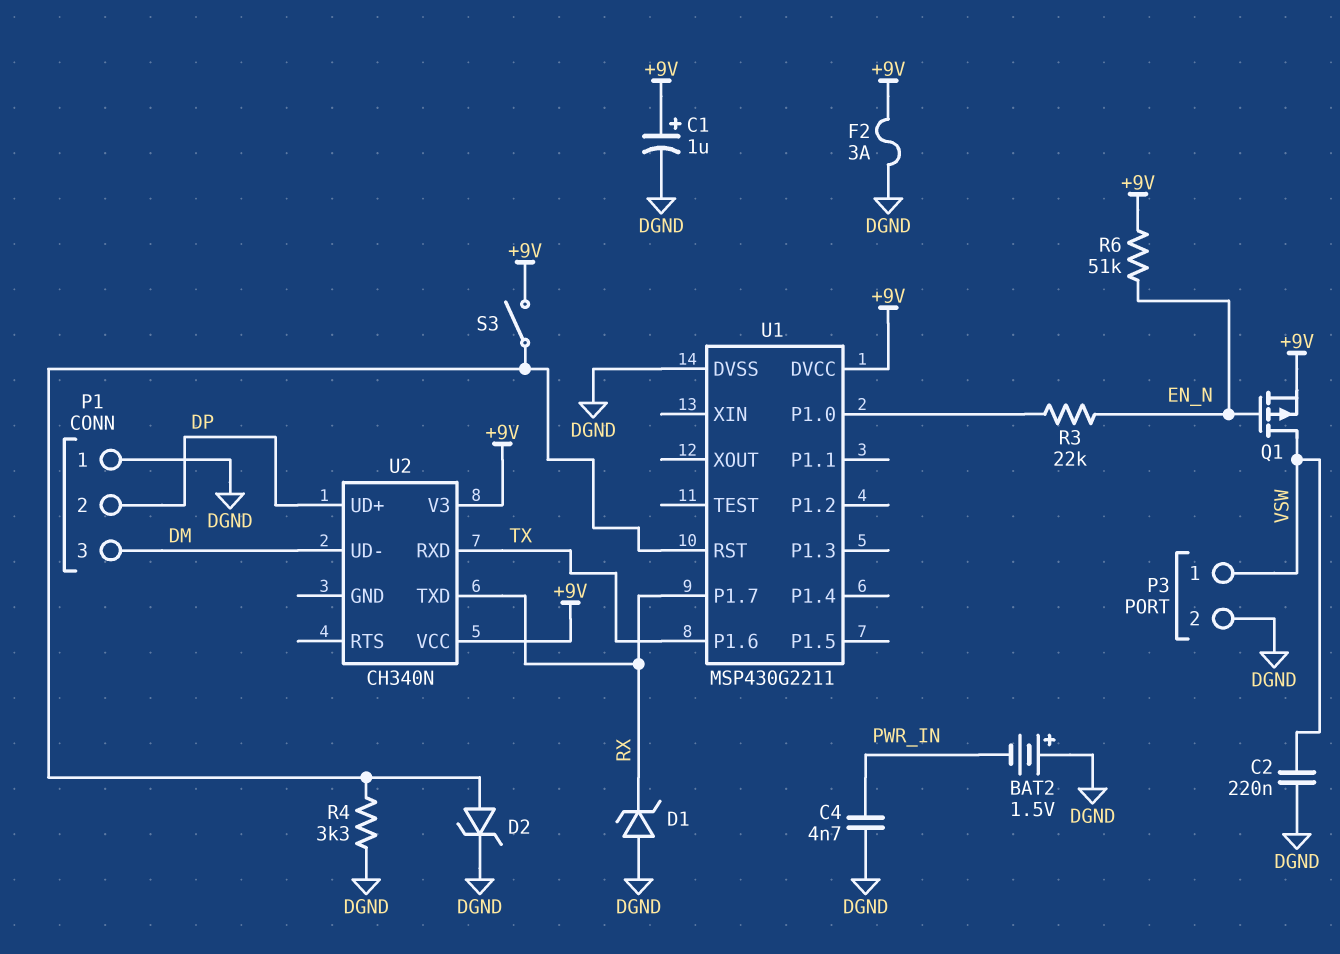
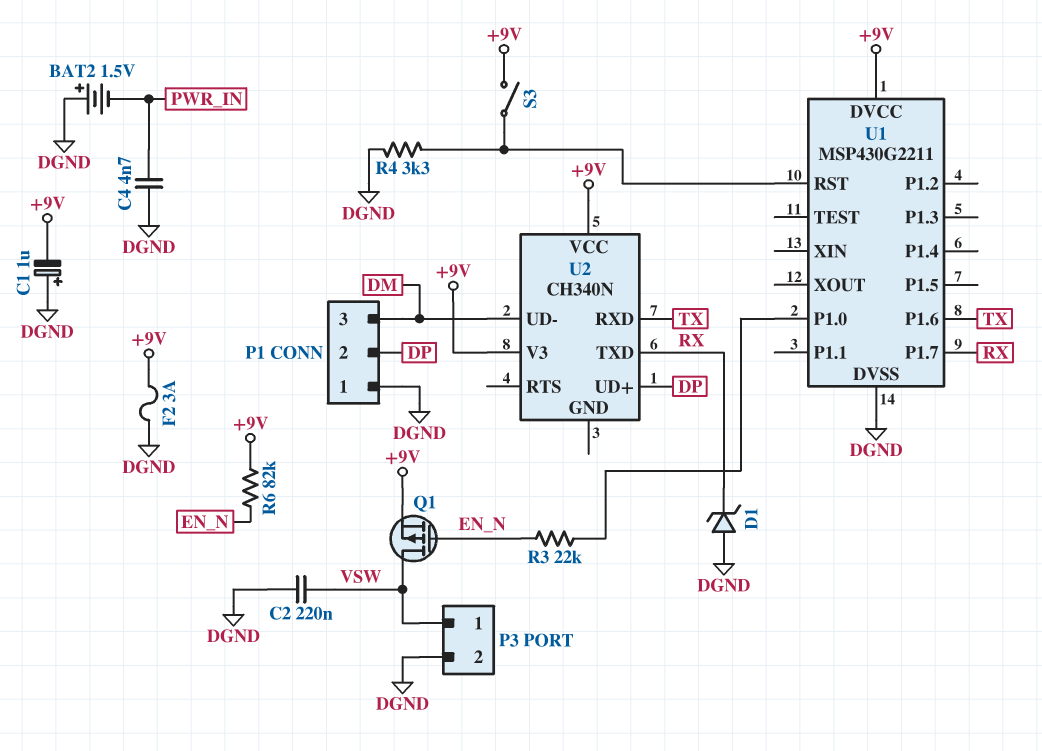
C1: 1uF (plus +9V, minus DGND) -> 1uF (plus DGND, minus +9V)
D2: zener (A U1/RST, K DGND) -> none
R6: 51k (+9V, EN_N) -> 82k (+9V, EN_N)

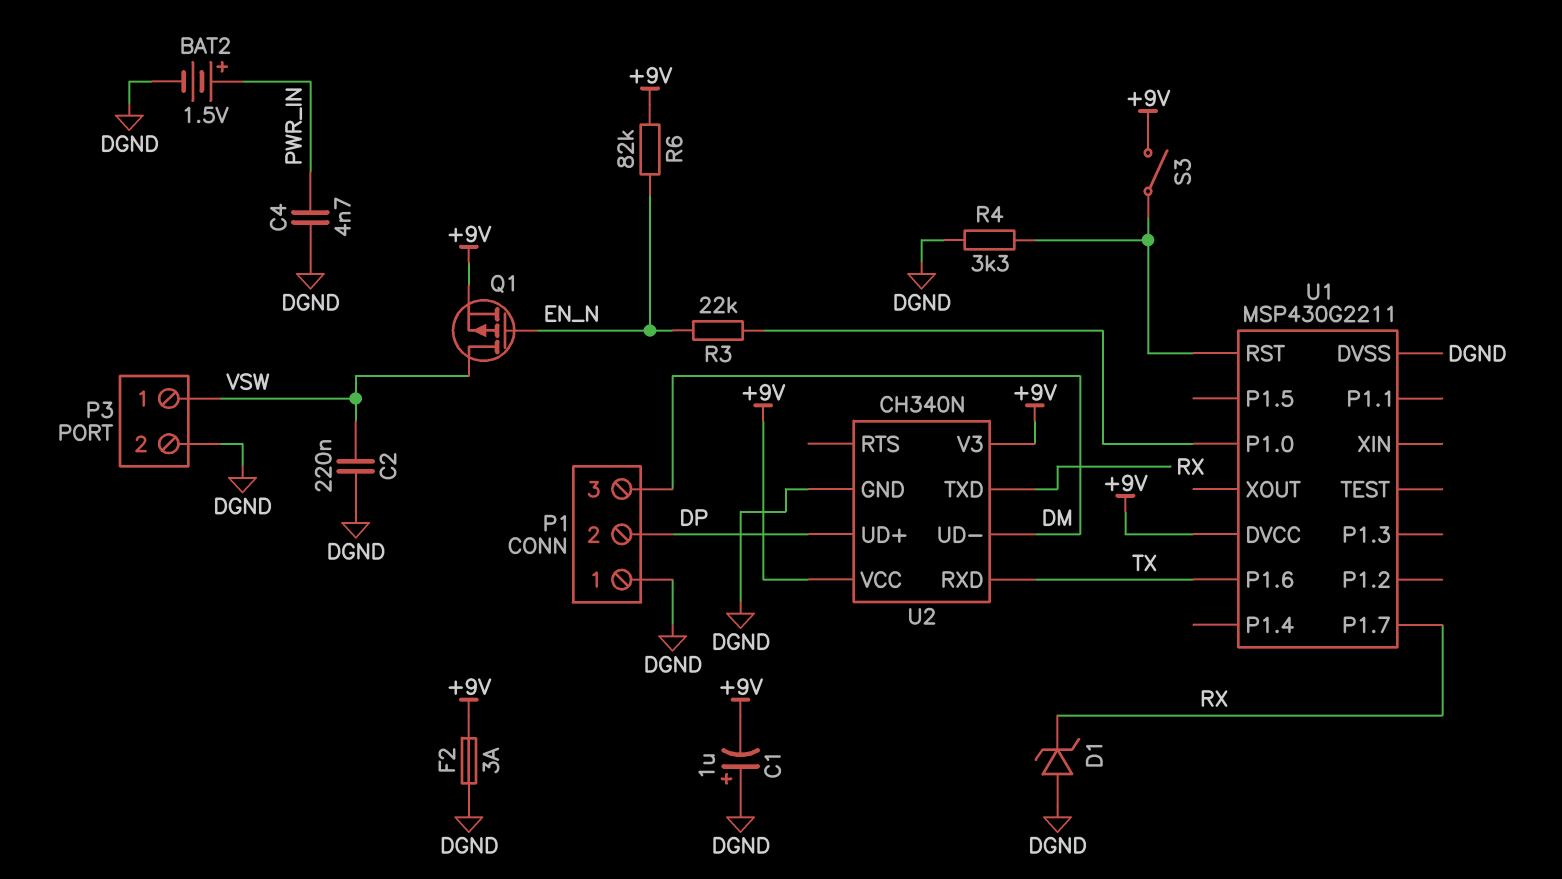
BAT2: 1.5V (plus DGND, minus PWR_IN) -> 1.5V (plus PWR_IN, minus DGND)
U2 pin GND: none -> DGND

